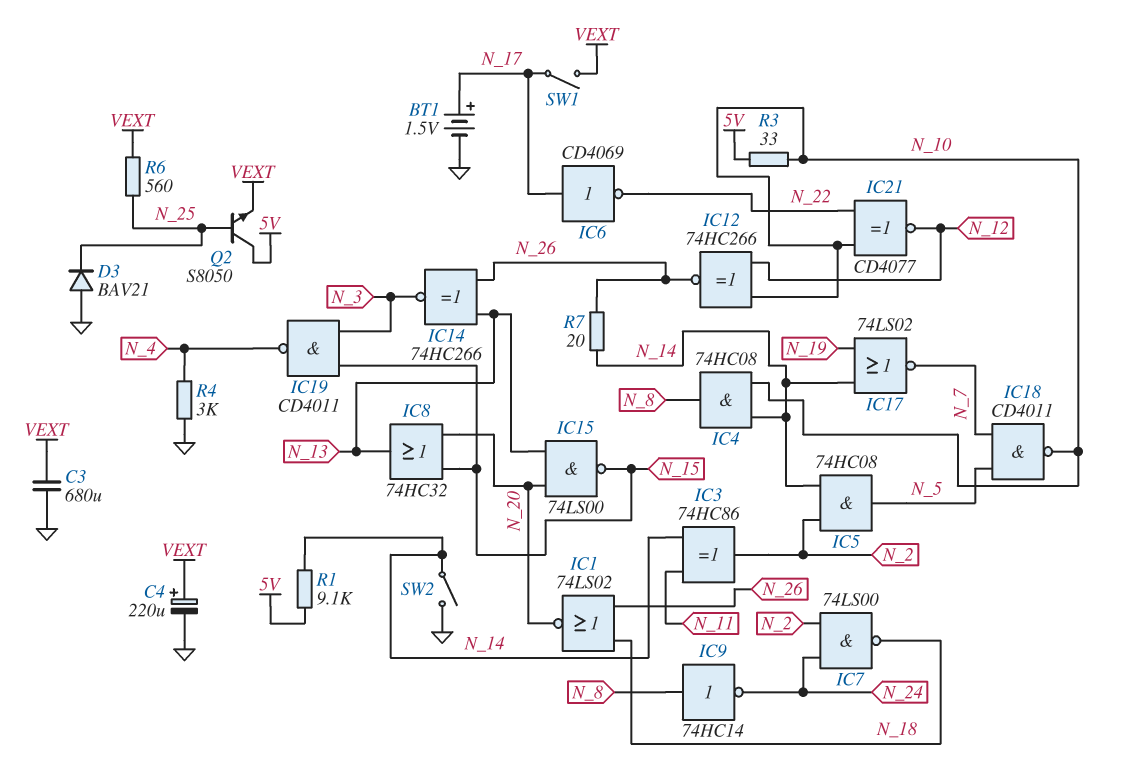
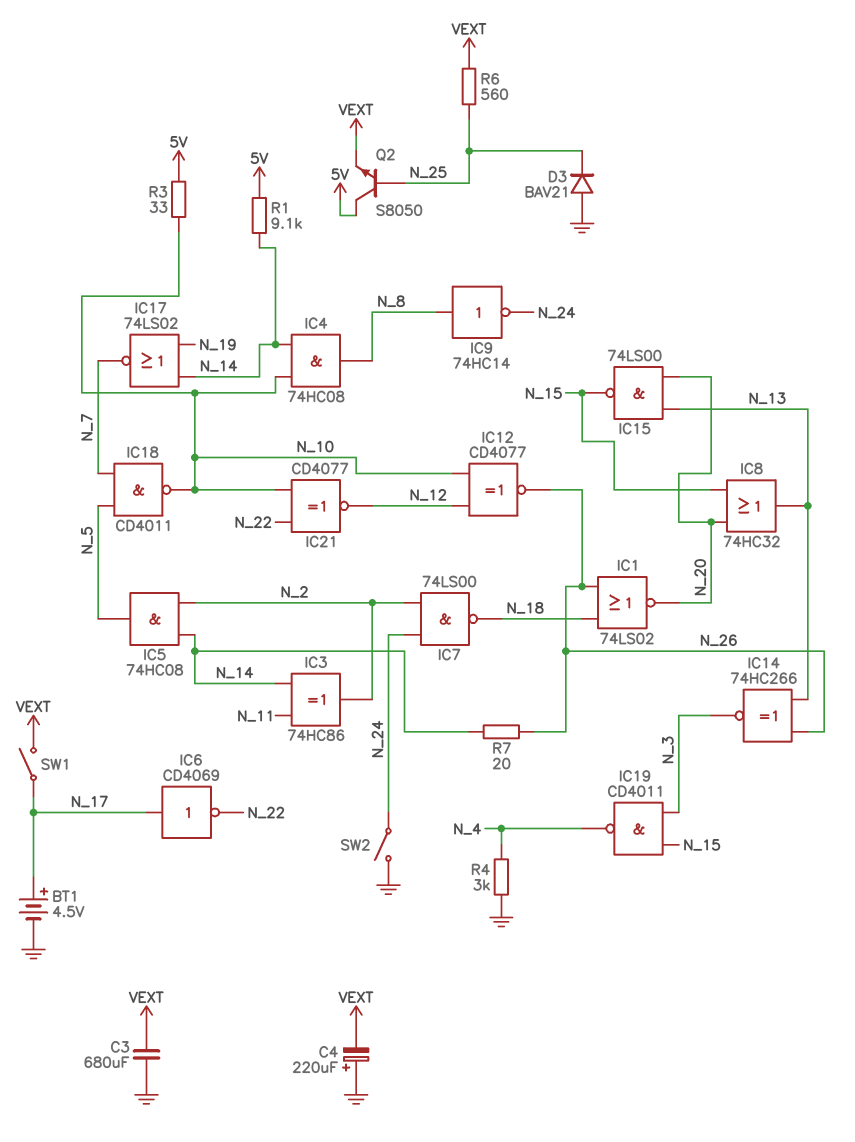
BT1: 1.5V (plus N_17, minus GND) -> 4.5V (plus N_17, minus GND)
C4: 220uF (plus VEXT, minus GND) -> 220uF (plus GND, minus VEXT)
IC12: XNOR 74HC266 (in N_10, in N_12, out N_26) -> XNOR CD4077 (in N_10, in N_12, out N_26)
SW2: switch (GND, N_14) -> switch (GND, N_24)

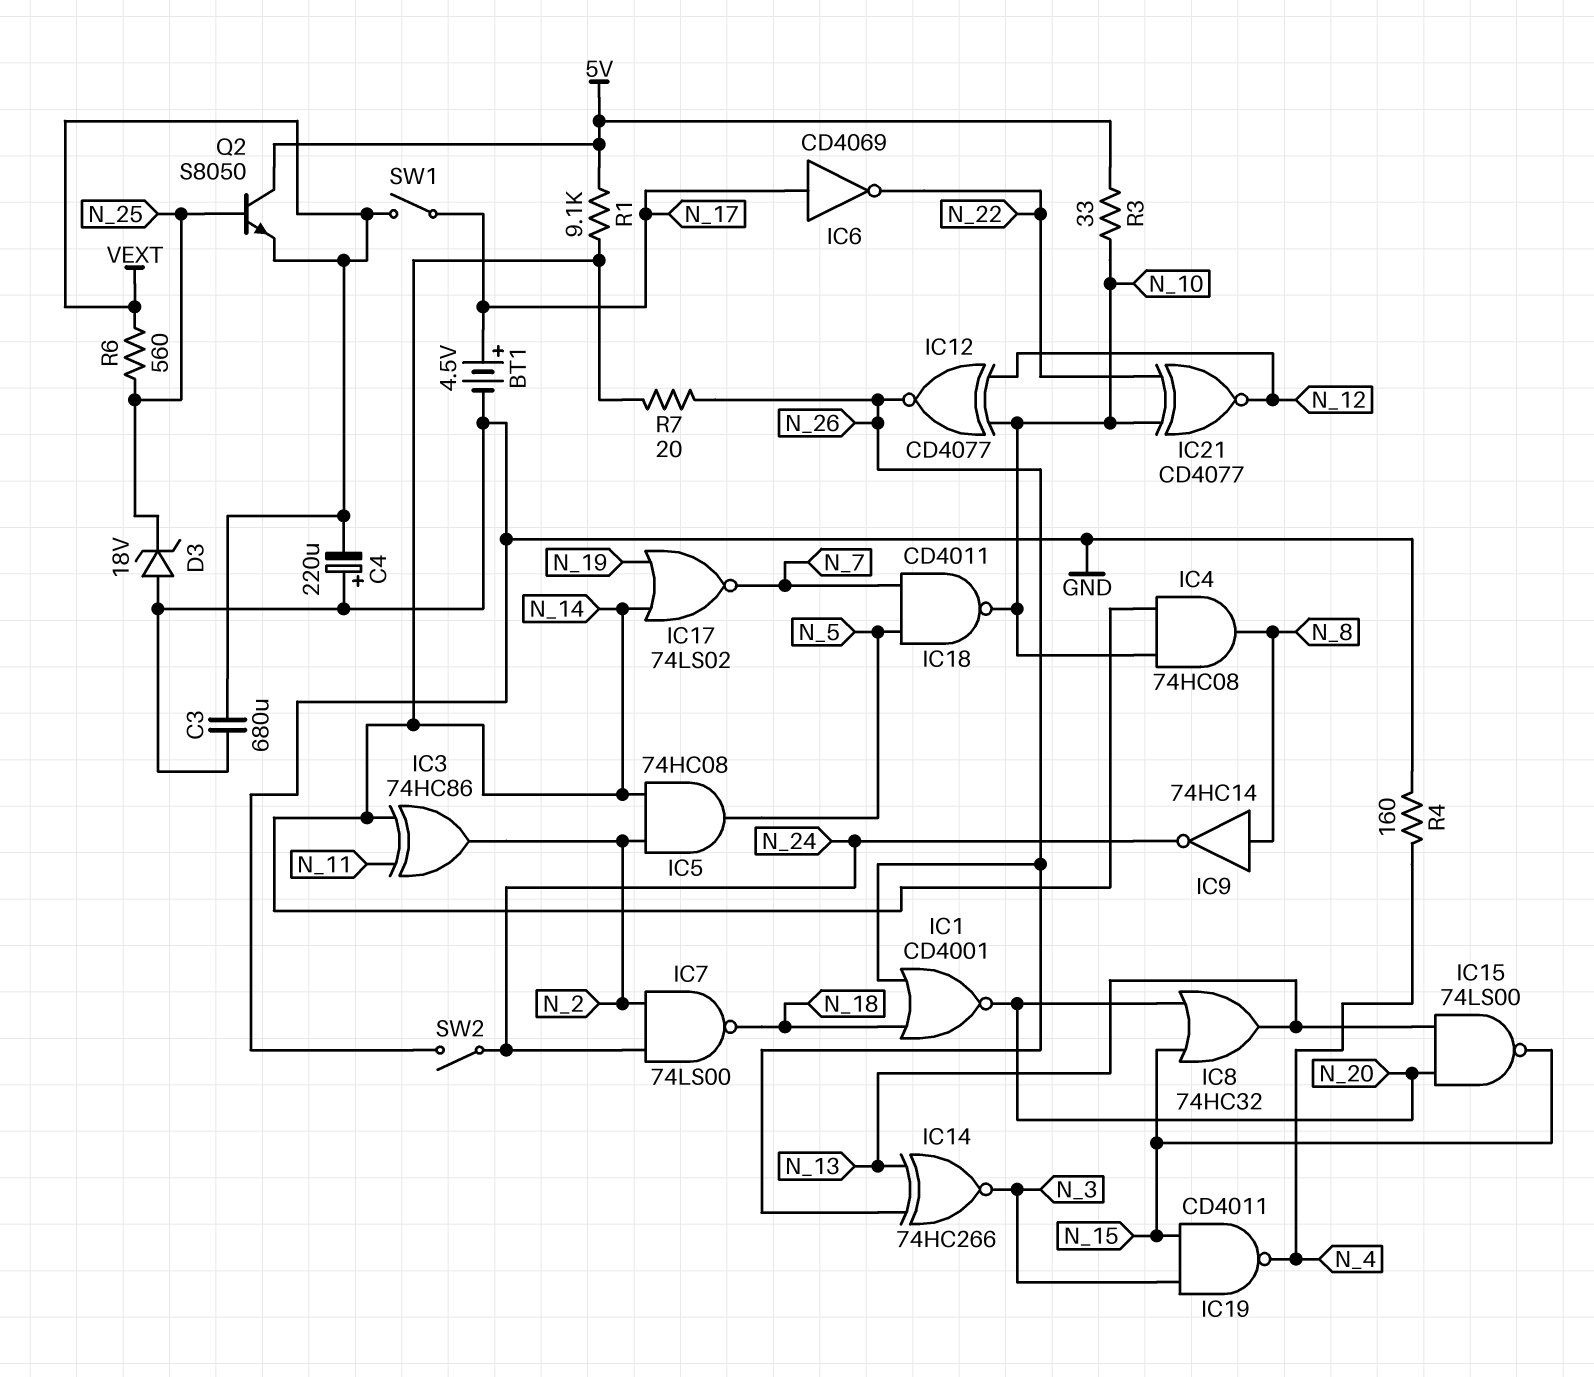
D3: diode BAV21 (A GND, K N_25) -> zener 18V (A GND, K N_25)
IC1: NOR 74LS02 (in N_18, in N_26, out N_20) -> NOR CD4001 (in N_18, in N_26, out N_20)
R4: 3k (GND, N_4) -> 160 (GND, N_4)

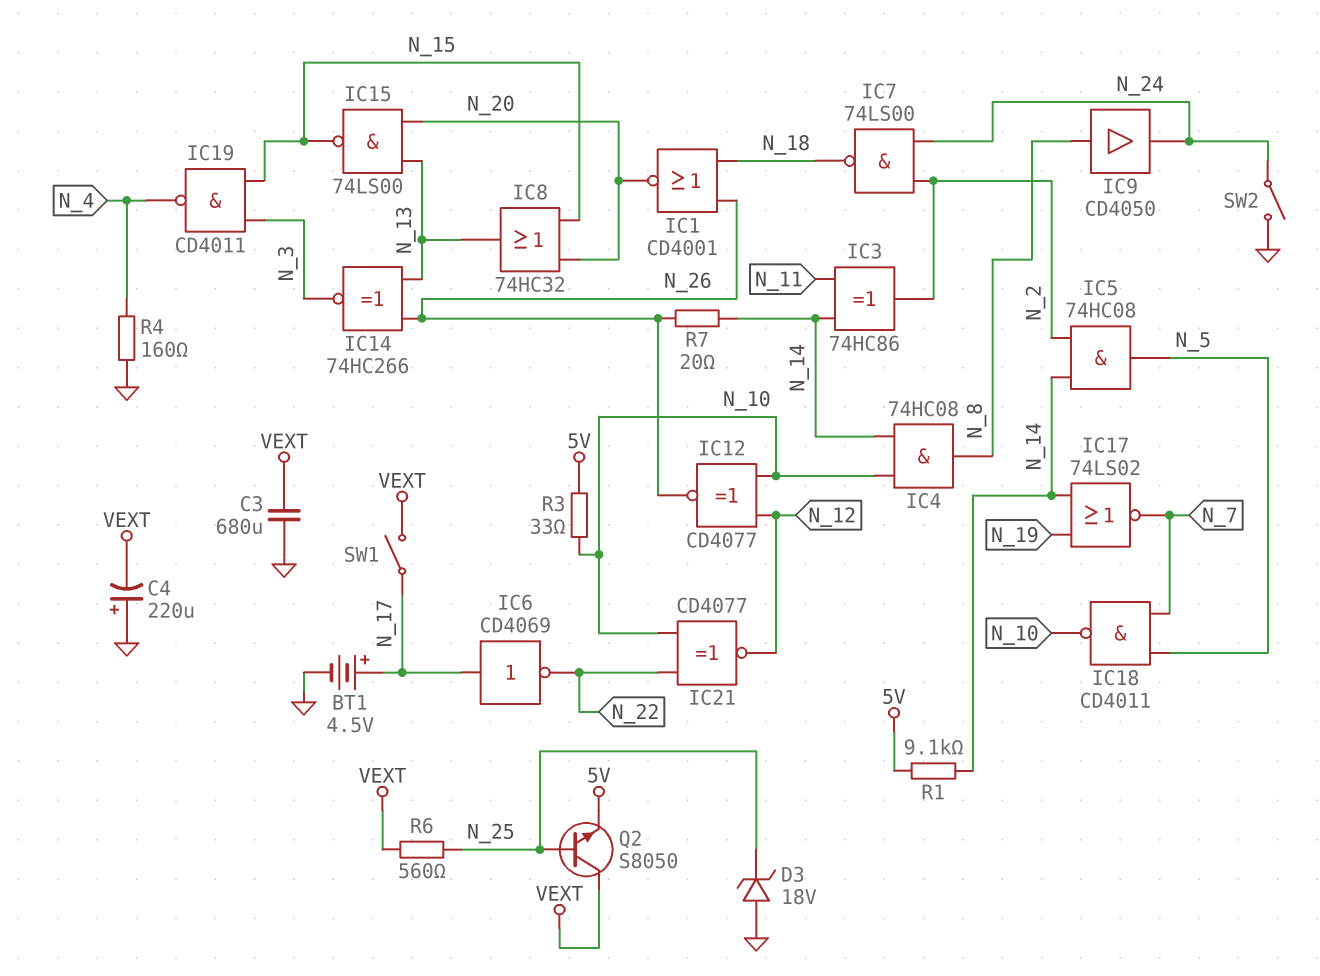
IC9: NOT 74HC14 (in N_8, out N_24) -> buffer CD4050 (in N_8, out N_24)
Q2: NPN S8050 (B N_25, C 5V, E VEXT) -> NPN S8050 (B N_25, C VEXT, E 5V)

